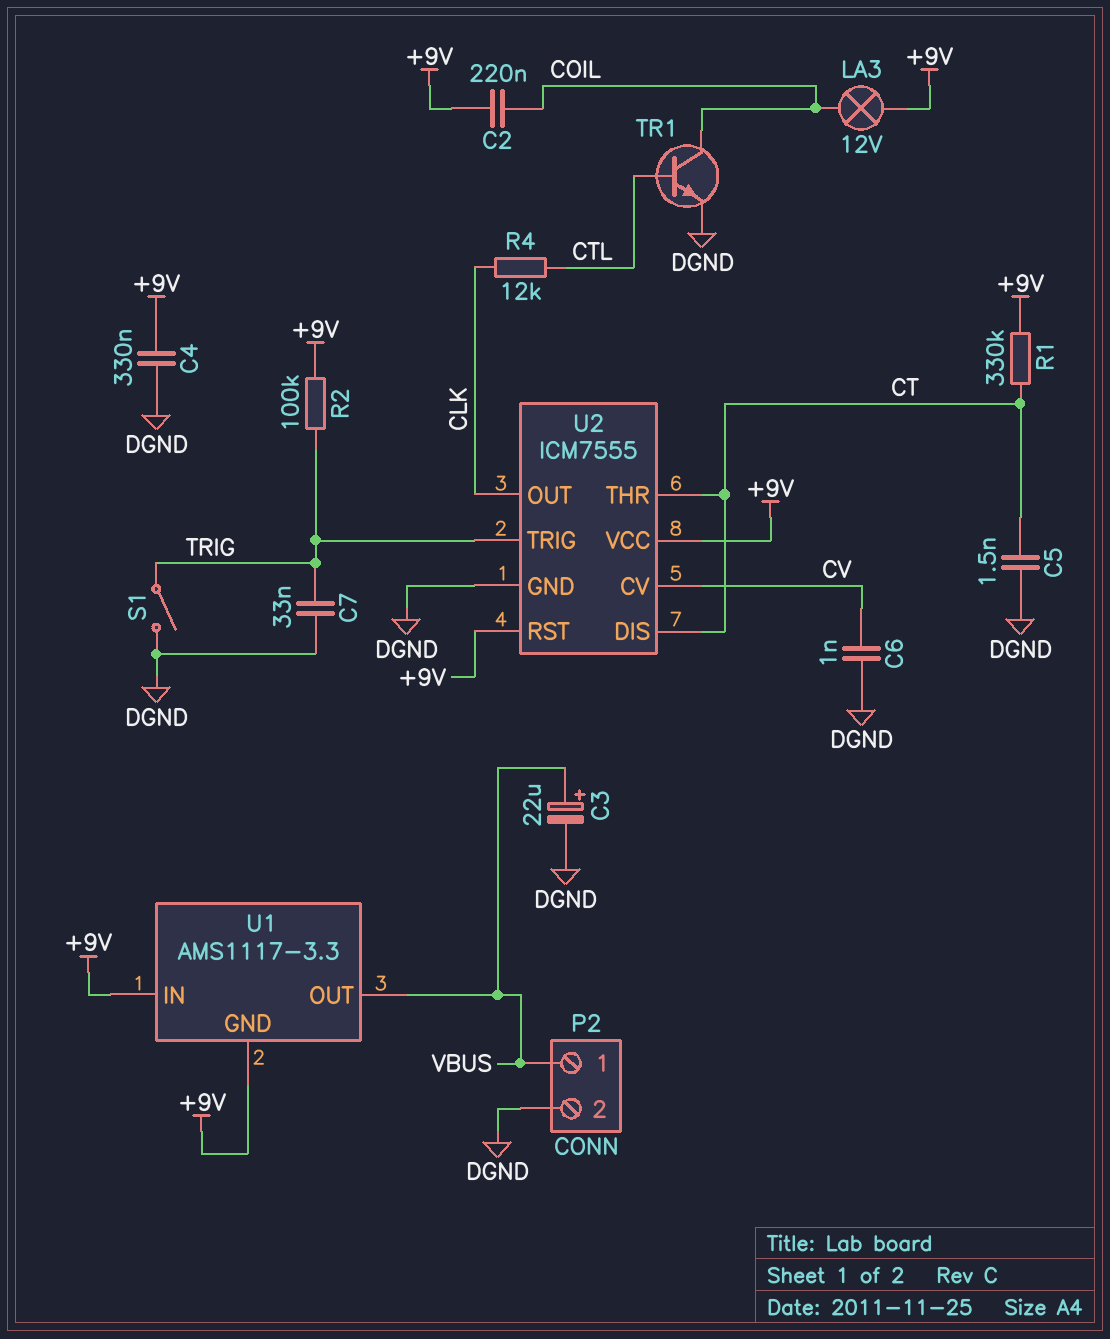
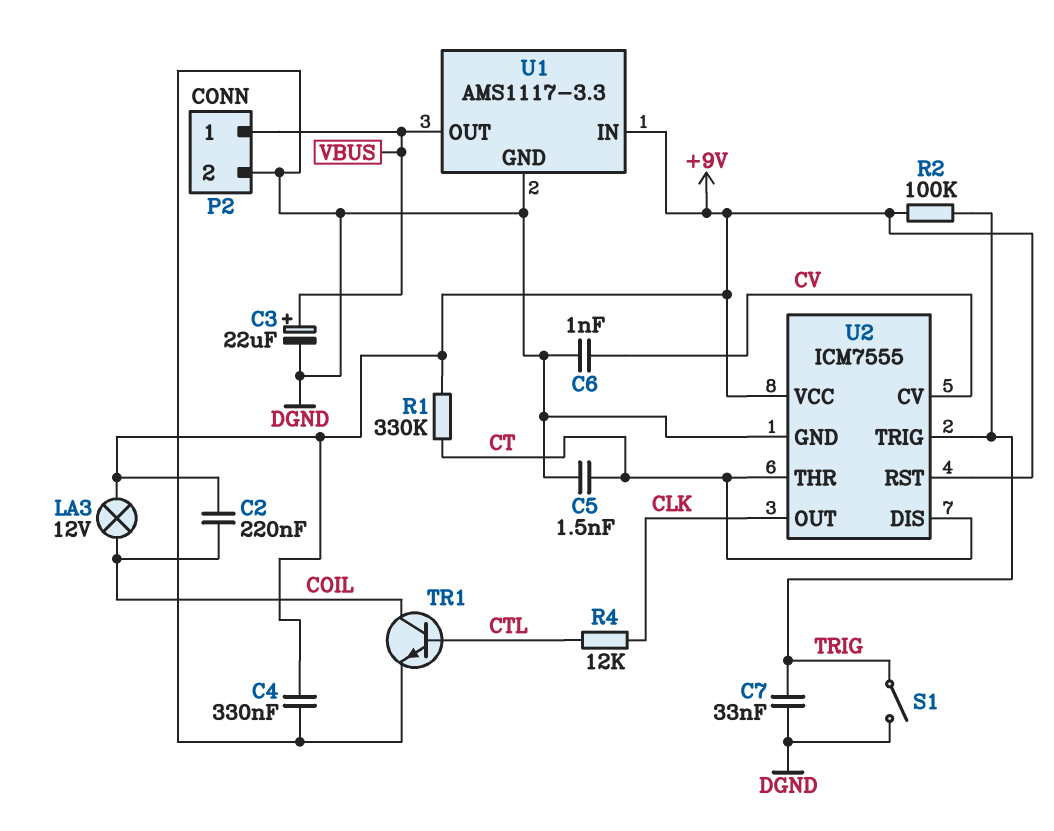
U1 pin GND: +9V -> DGND

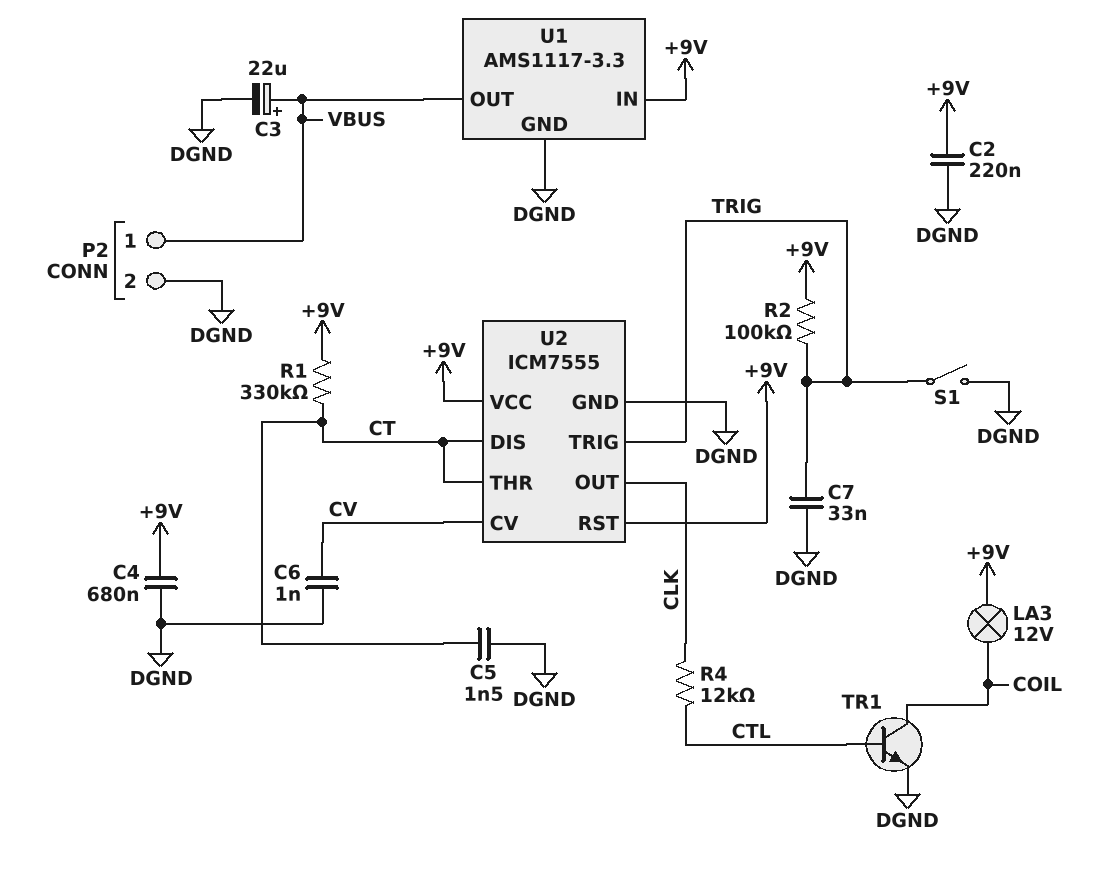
C2: 220nF (+9V, COIL) -> 220nF (+9V, DGND)
C4: 330nF (+9V, DGND) -> 680nF (+9V, DGND)

